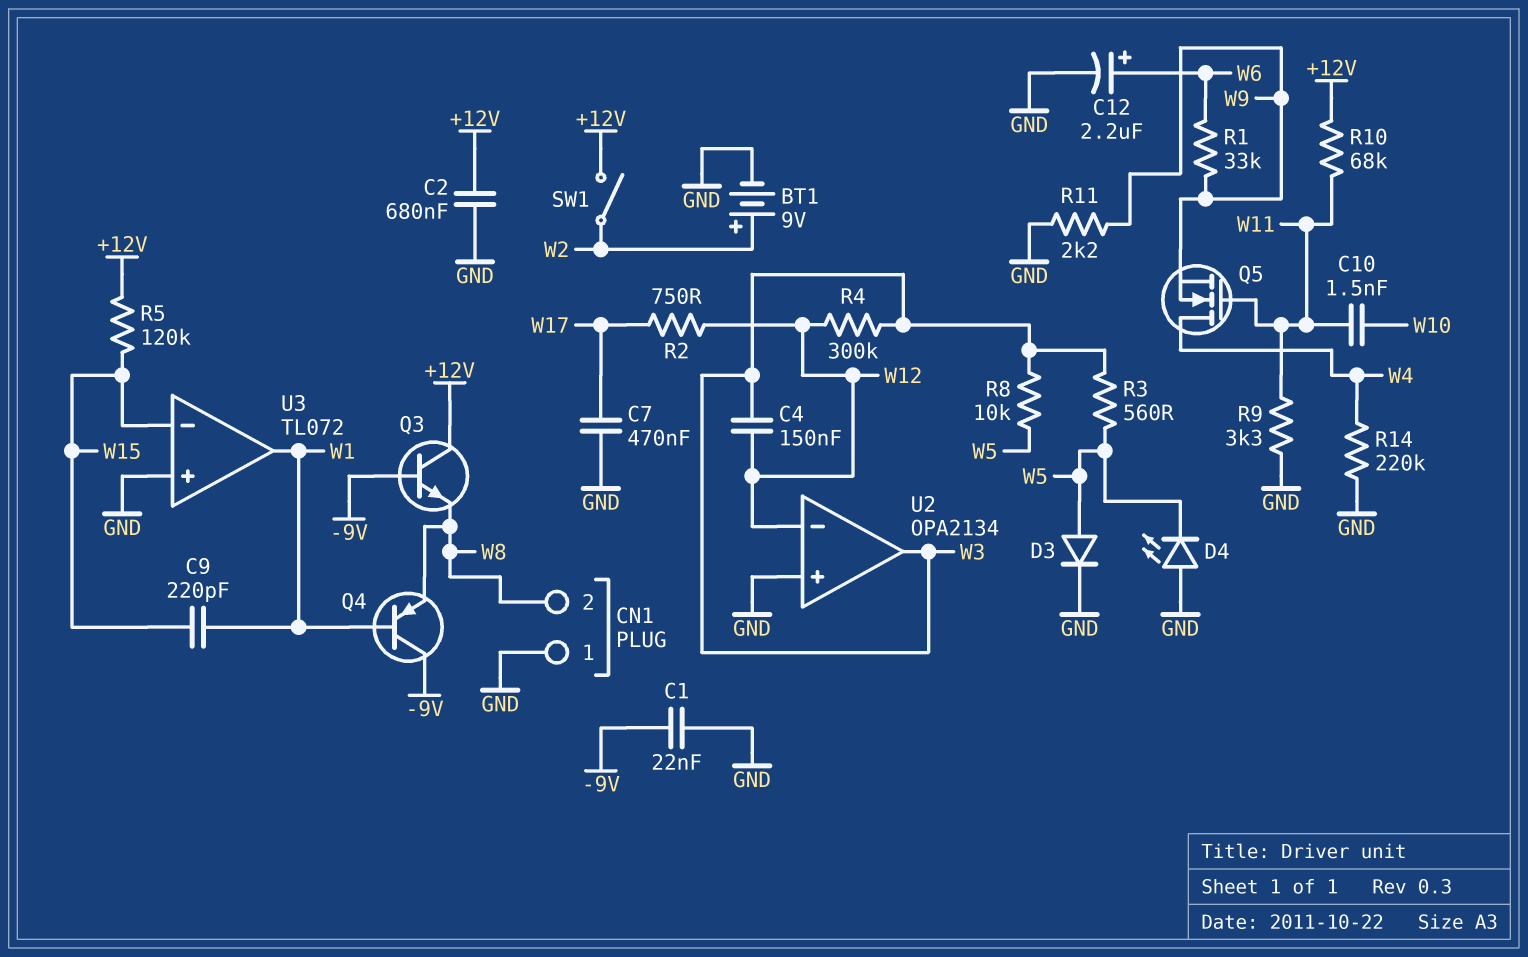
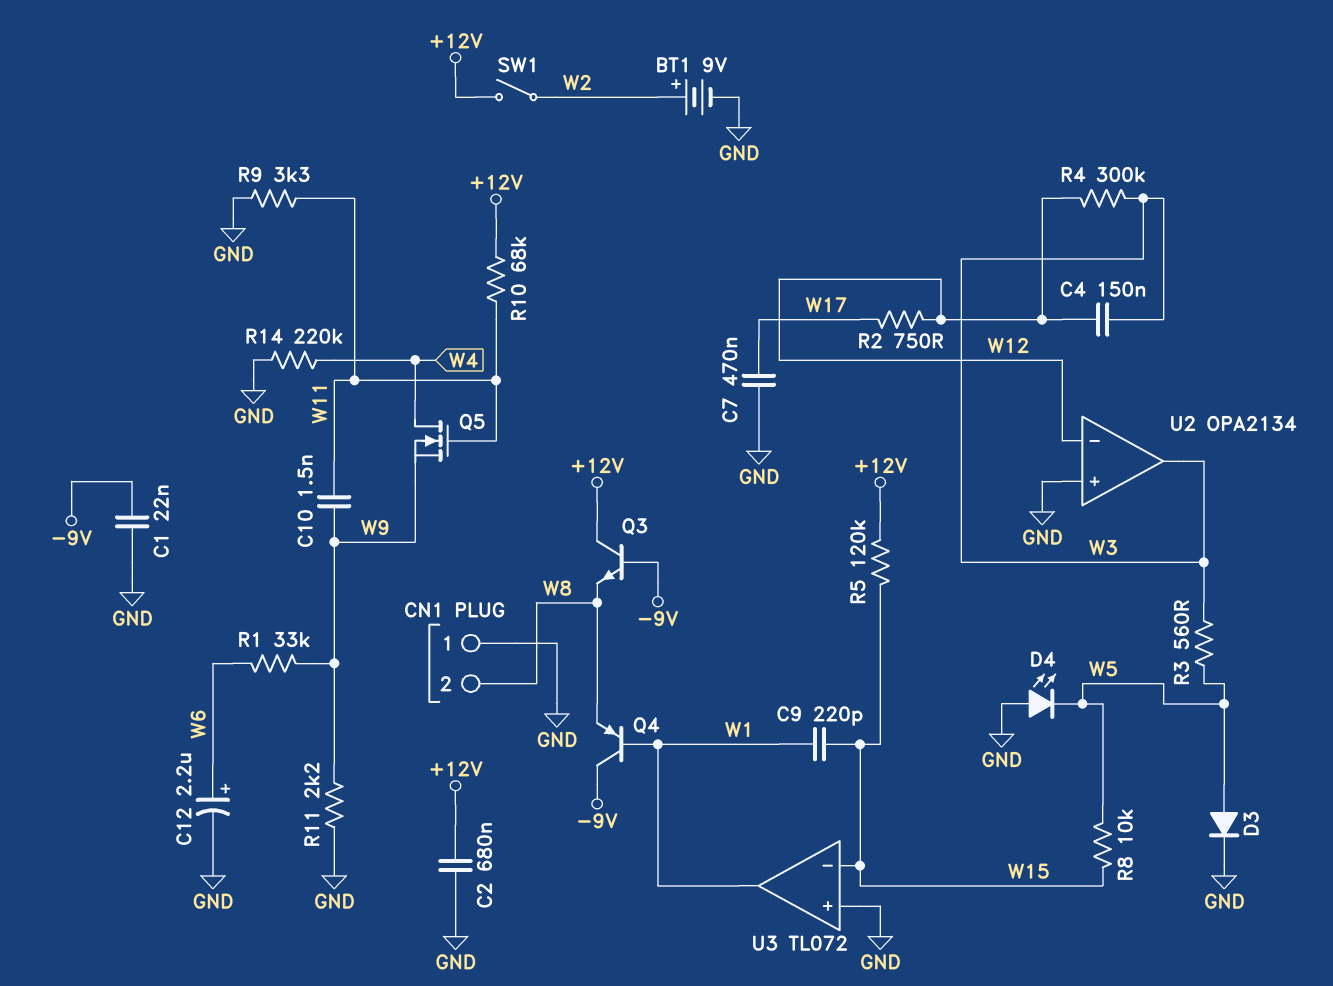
C10: 1.5nF (W10, W11) -> 1.5nF (W9, W11)
R8: 10k (W3, W5) -> 10k (W5, W15)

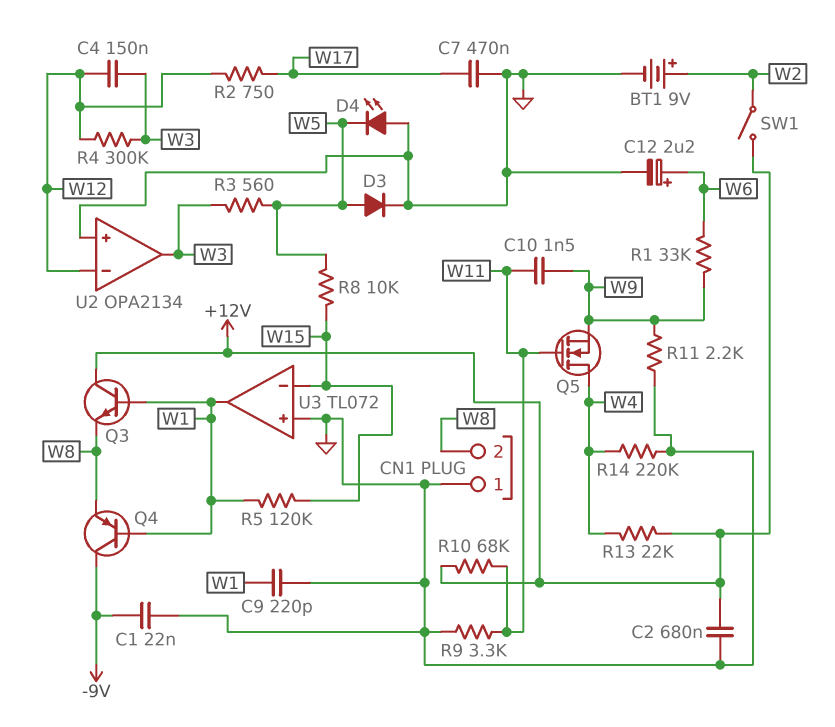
C9: 220pF (W1, W15) -> 220pF (GND, W1)
Q3: NPN (B -9V, C +12V, E W8) -> NPN (B W1, C +12V, E W8)
R5: 120k (+12V, W15) -> 120k (W1, W15)
R13: none -> 22k (+12V, W4)

